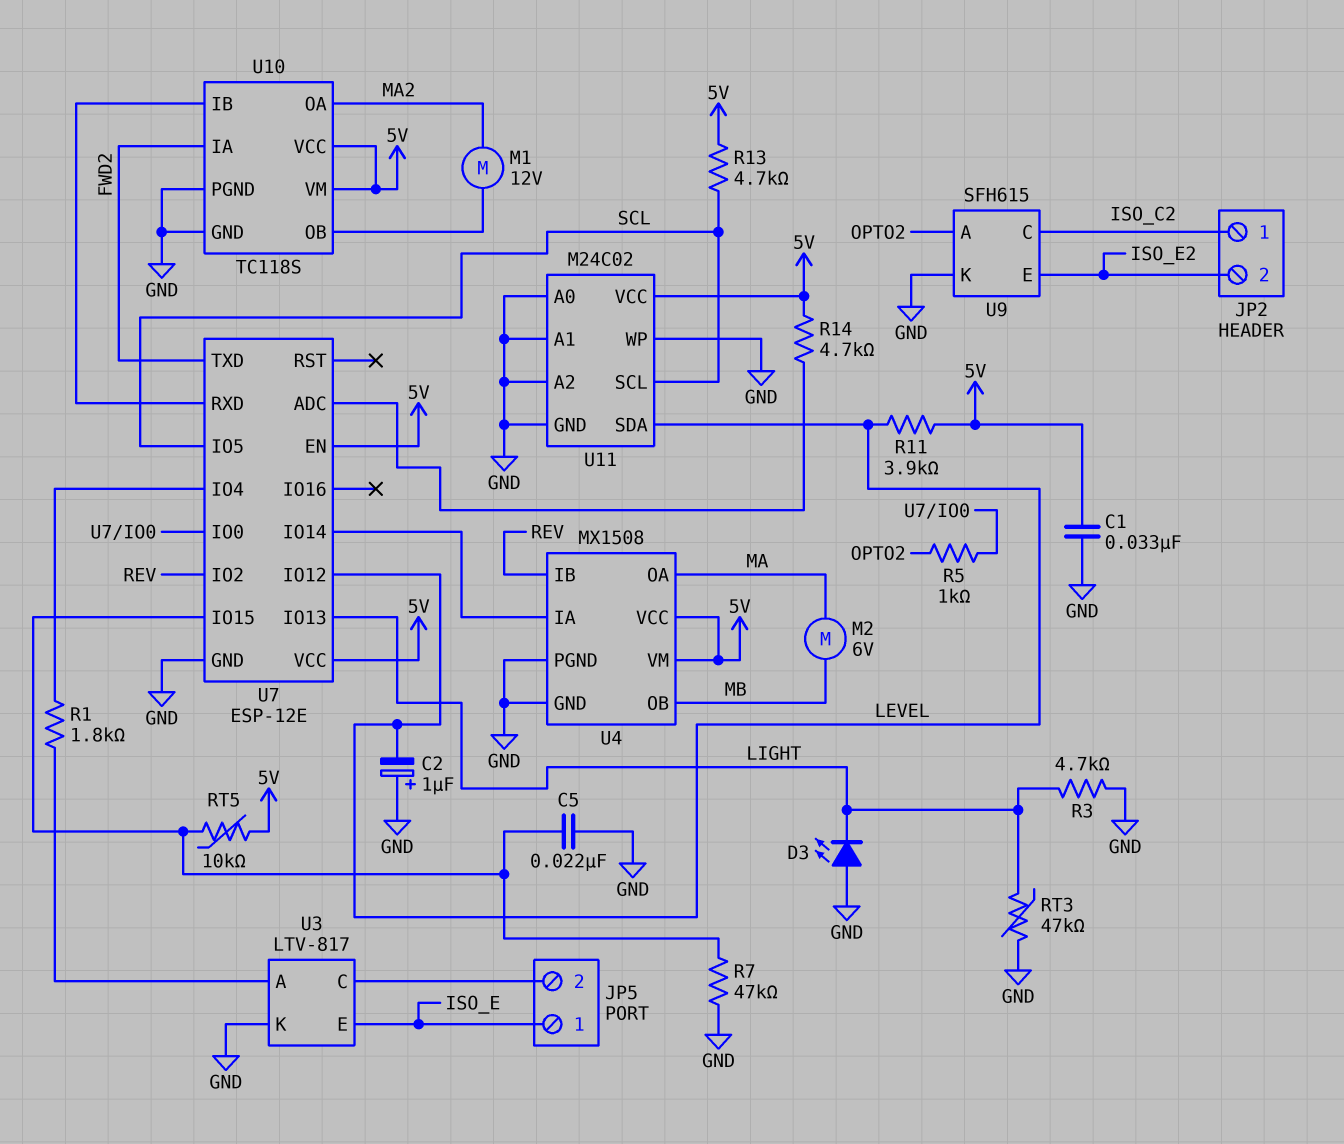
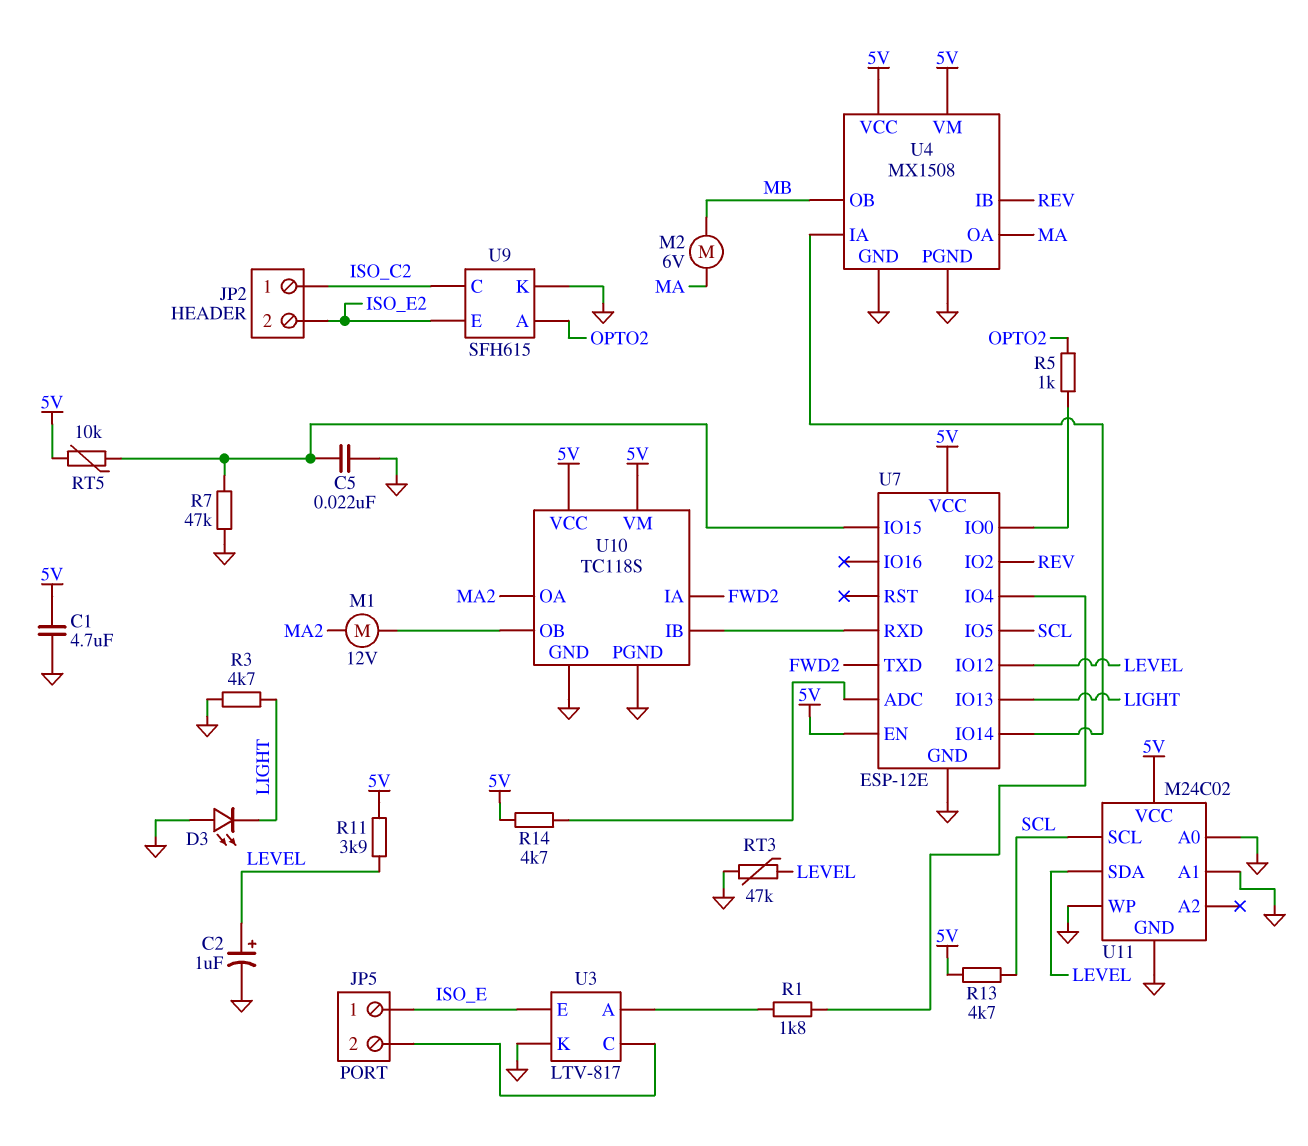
C1: 33nF (5V, GND) -> 4.7uF (5V, GND)
C2: 1uF (plus GND, minus LEVEL) -> 1uF (plus LEVEL, minus GND)
RT3: 47k (GND, LIGHT) -> 47k (GND, LEVEL)
U11 pin A2: GND -> none

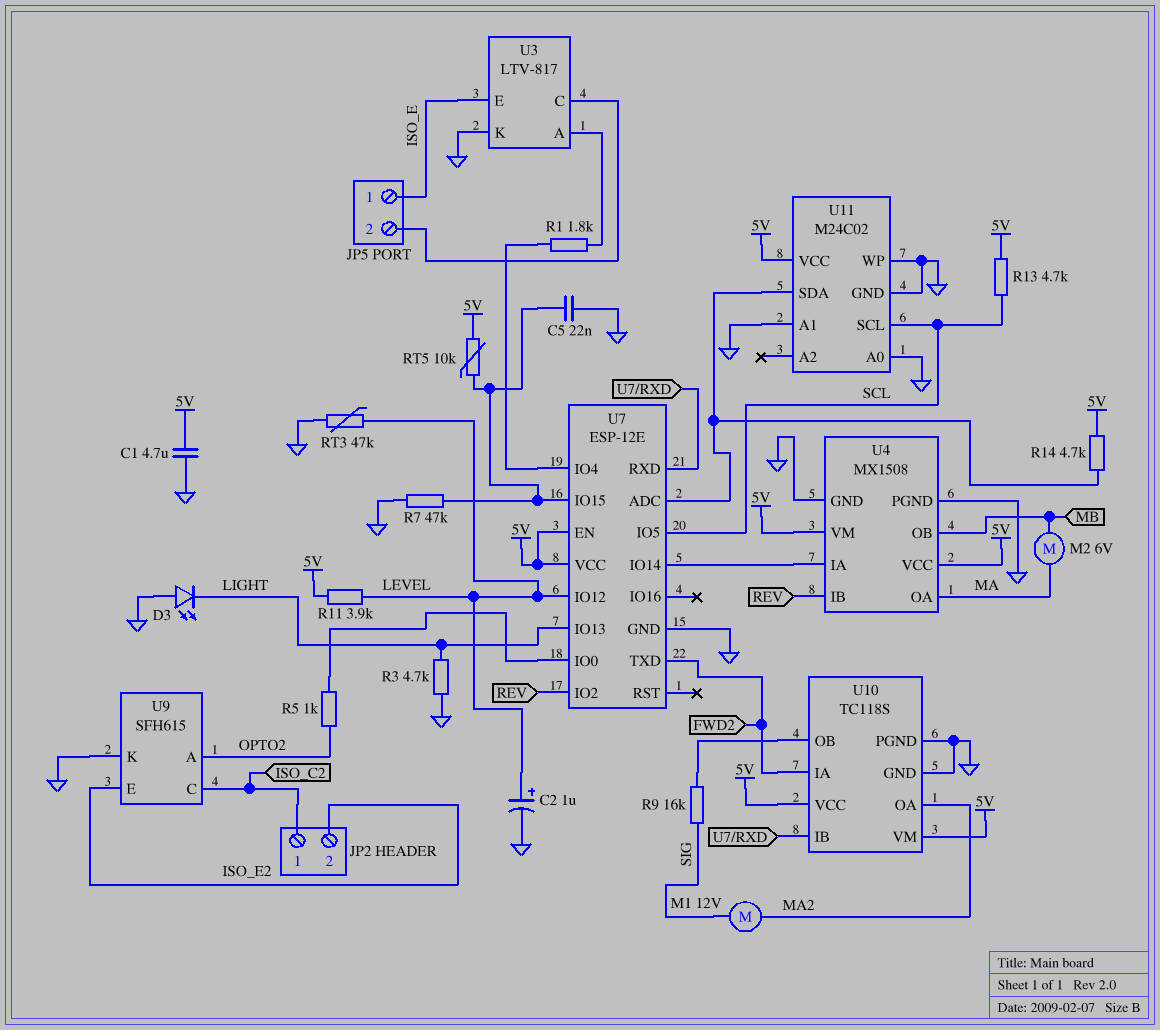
M1: motor 12V (MA2, U10/OB) -> motor 12V (MA2, SIG)
R9: none -> 16k (SIG, U10/OB)
U11 pin SDA: LEVEL -> U7/ADC

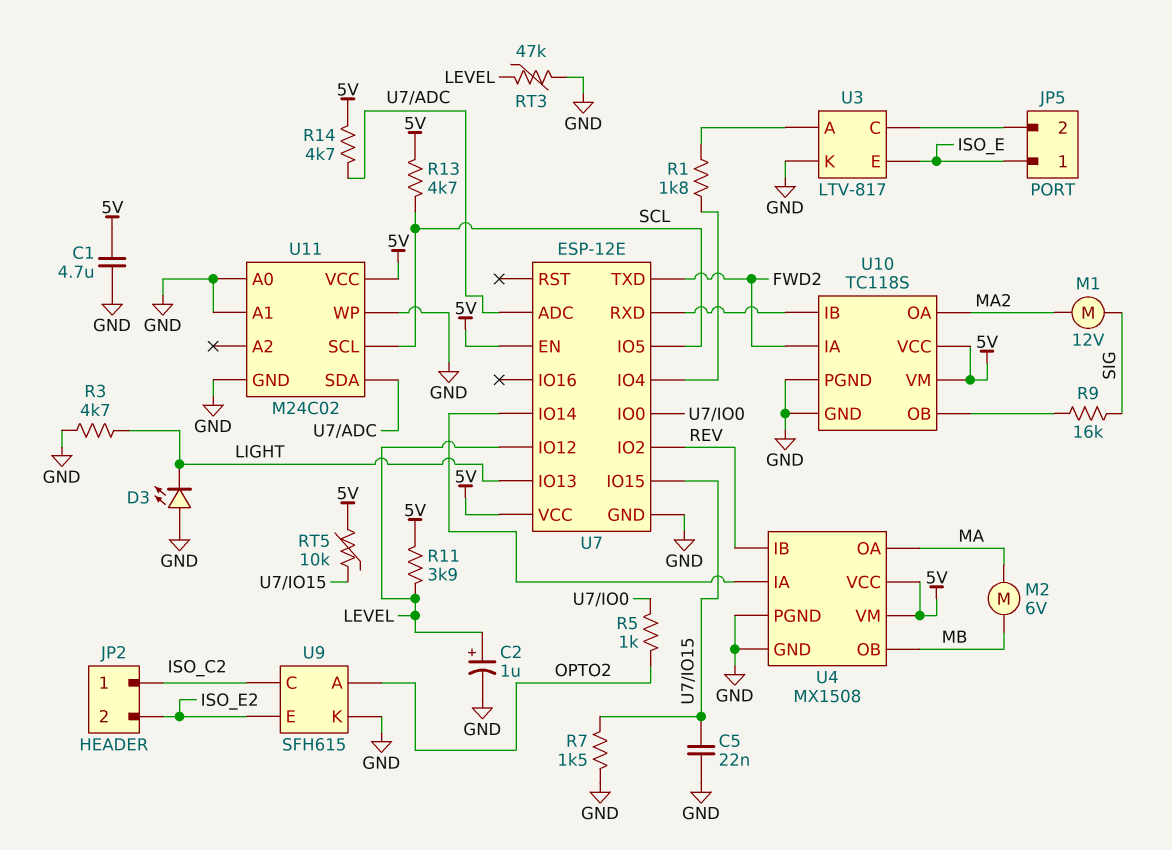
R7: 47k (GND, U7/IO15) -> 1.5k (GND, U7/IO15)

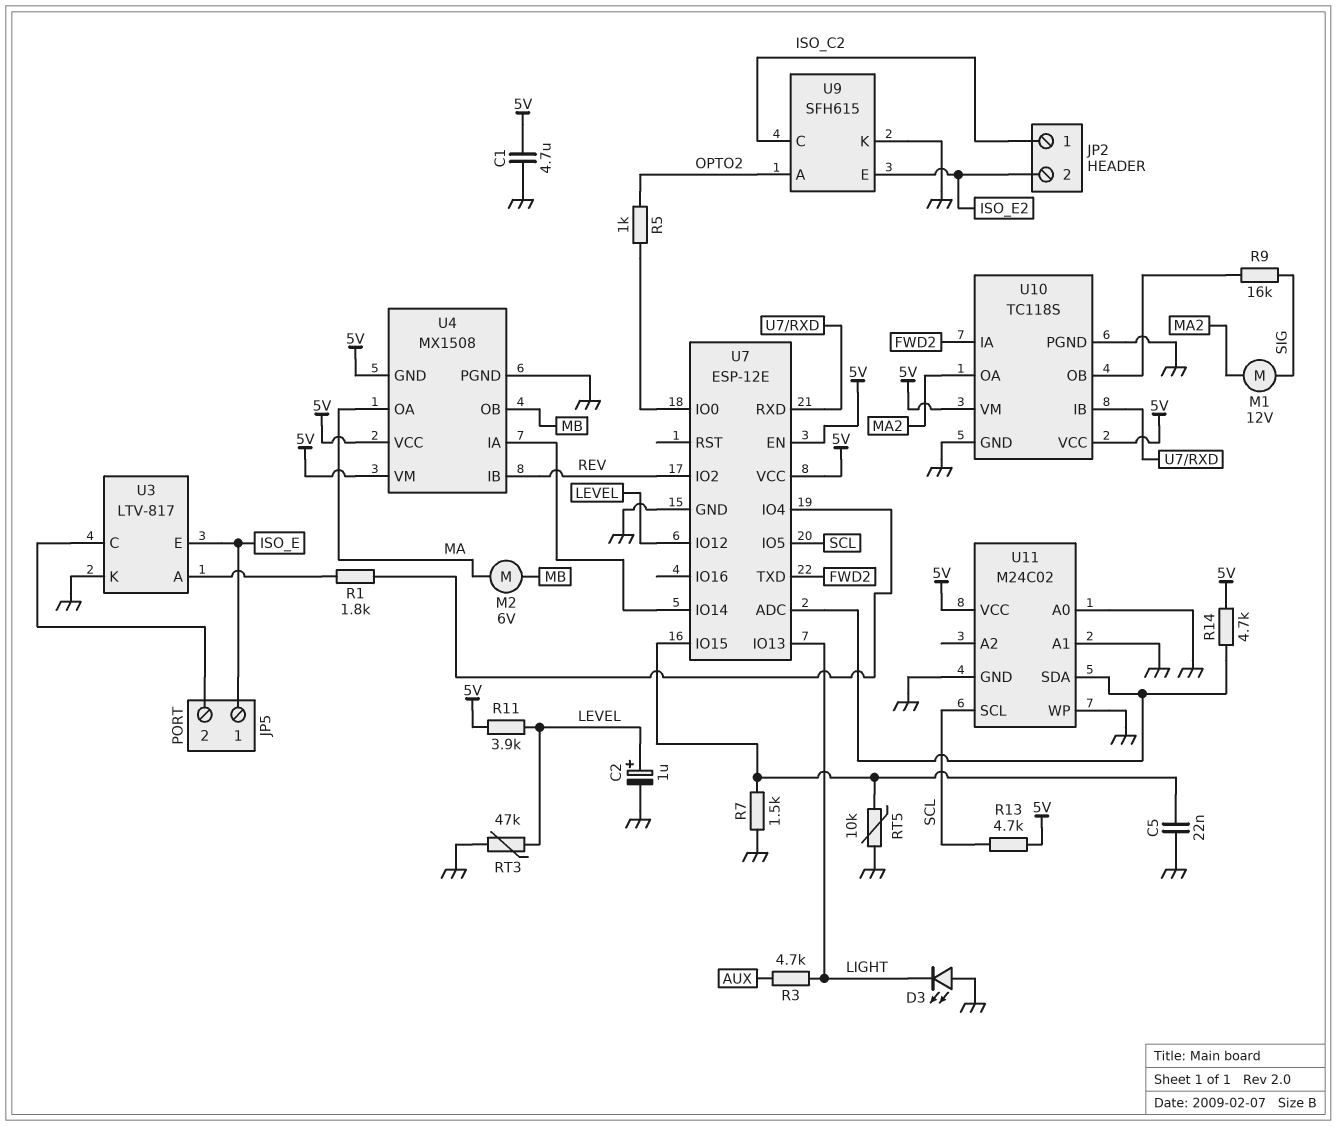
R3: 4.7k (GND, LIGHT) -> 4.7k (AUX, LIGHT)
RT5: 10k (5V, U7/IO15) -> 10k (GND, U7/IO15)
U4 pin GND: GND -> 5V

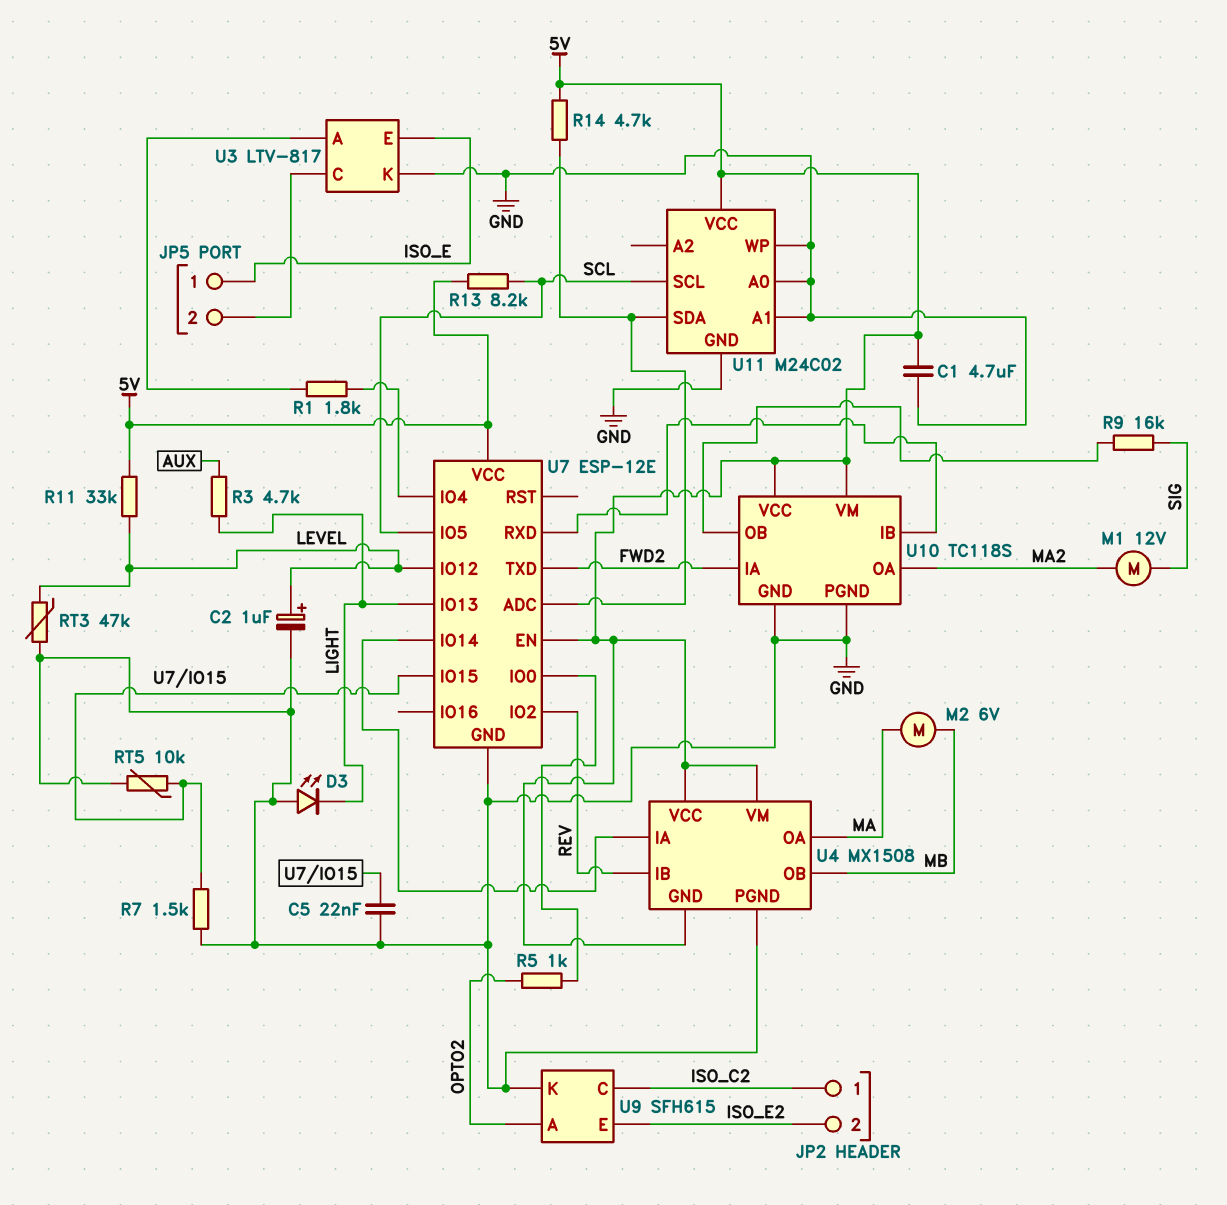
R11: 3.9k (5V, LEVEL) -> 33k (5V, LEVEL)
R13: 4.7k (5V, SCL) -> 8.2k (5V, SCL)

